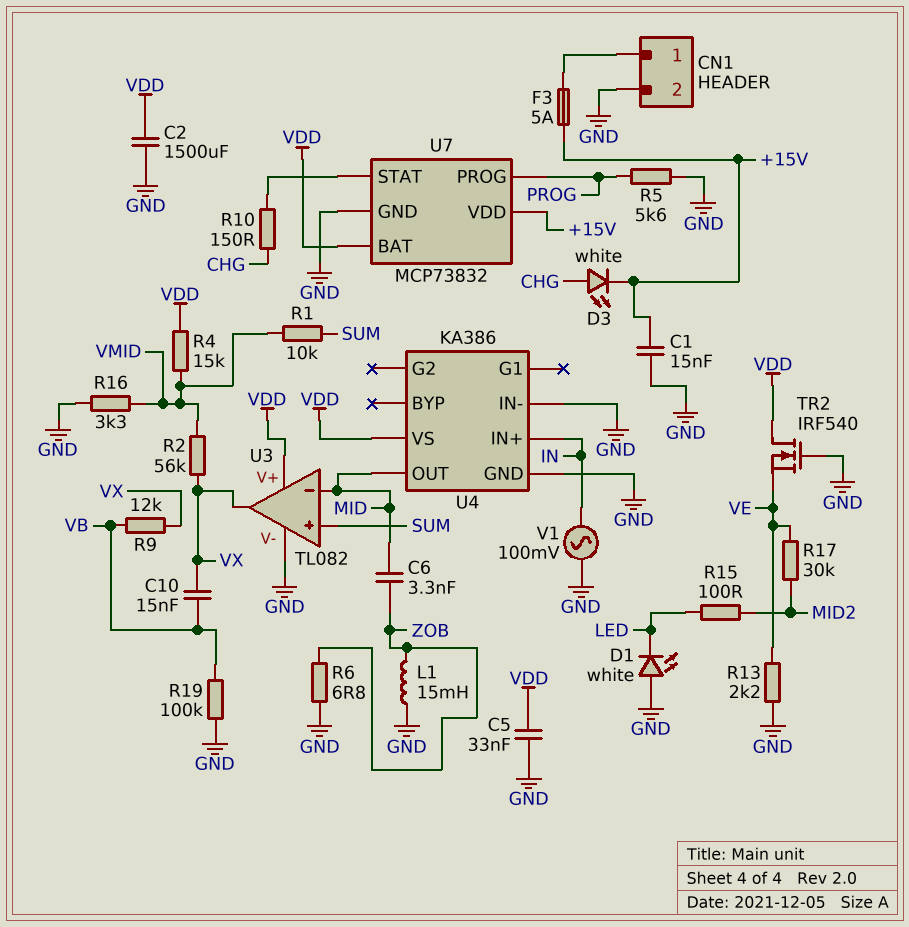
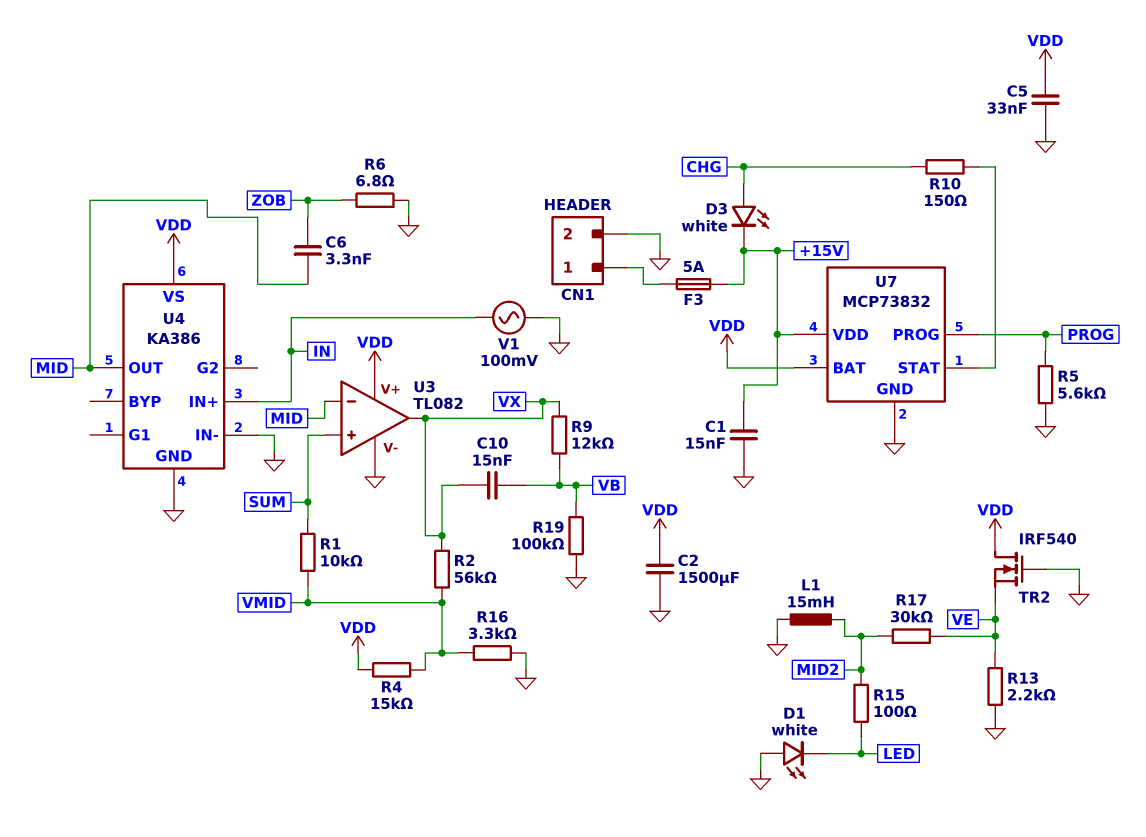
L1: 15mH (GND, ZOB) -> 15mH (GND, MID2)

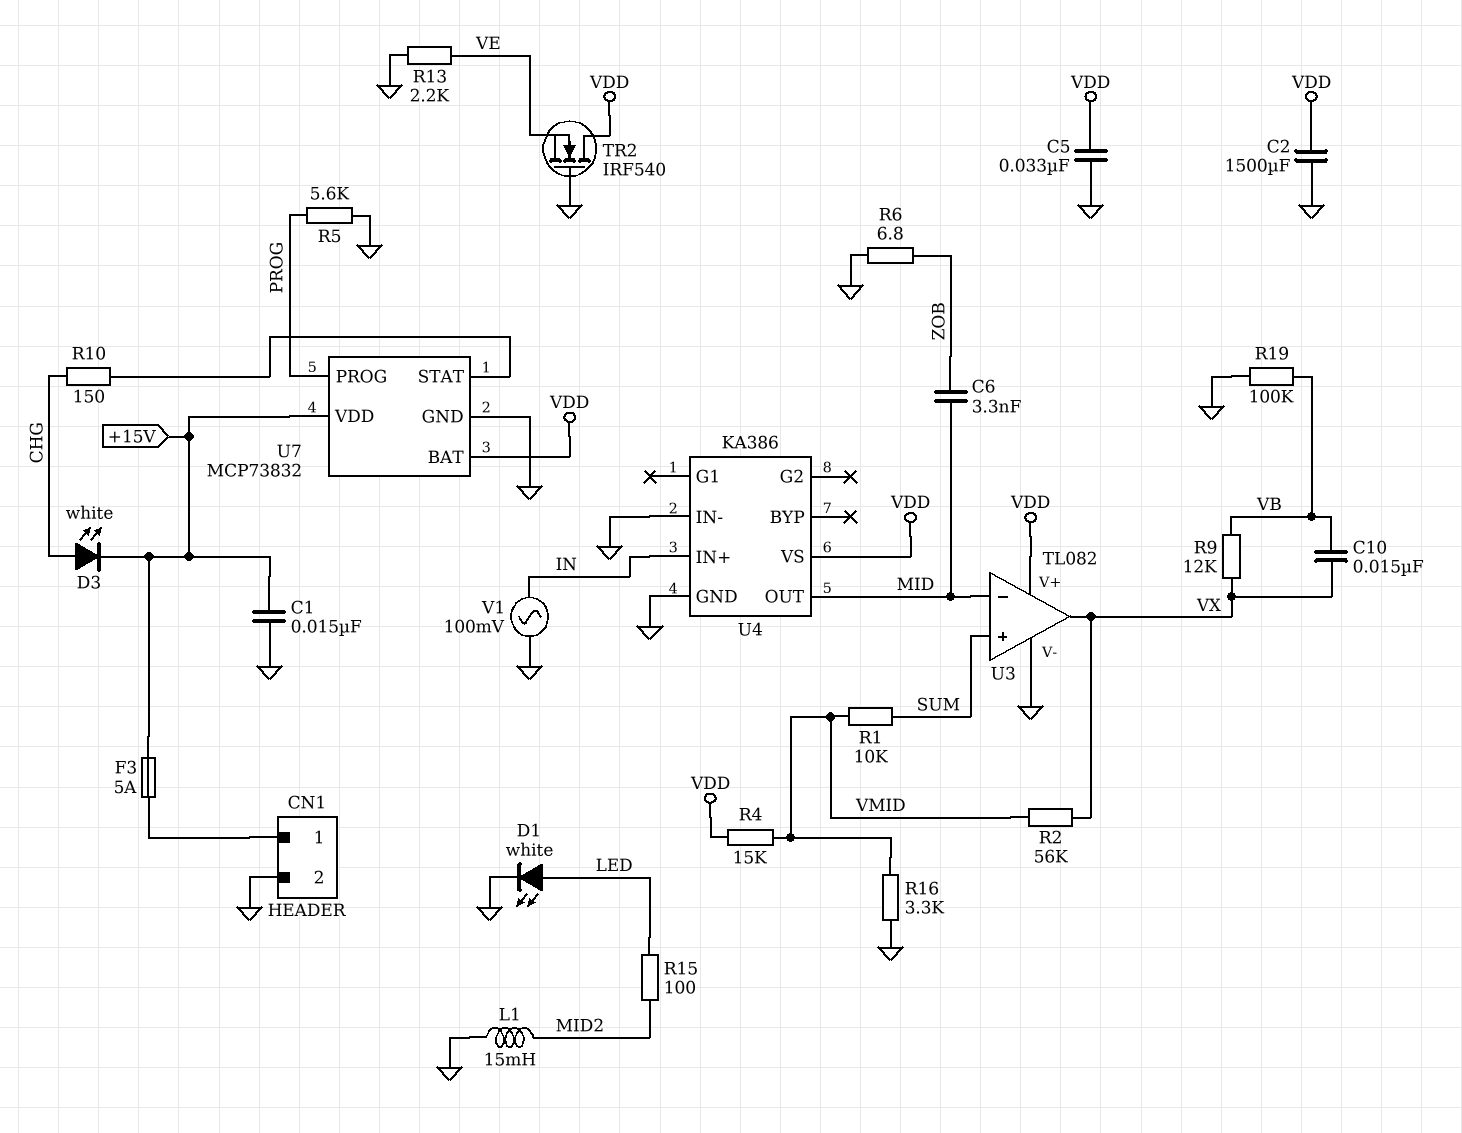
D1: LED white (A GND, K LED) -> LED white (A LED, K GND)
R17: 30k (MID2, VE) -> none

